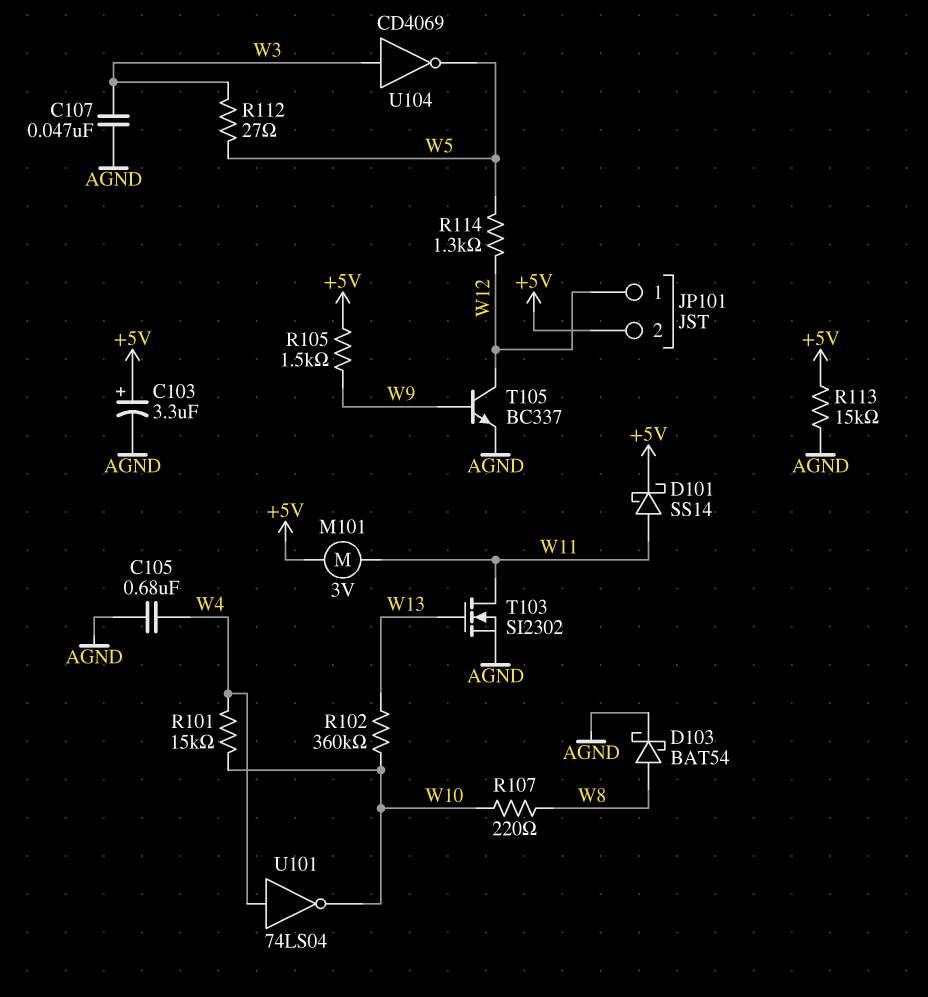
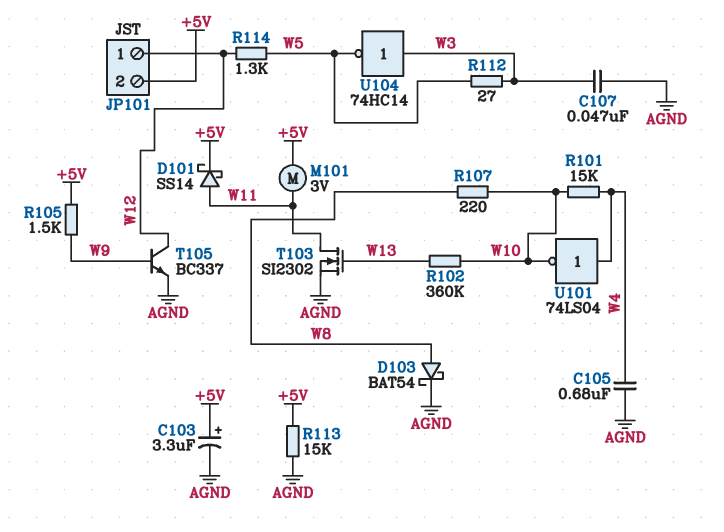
U104: NOT CD4069 (in W3, out W5) -> NOT 74HC14 (in W3, out W5)

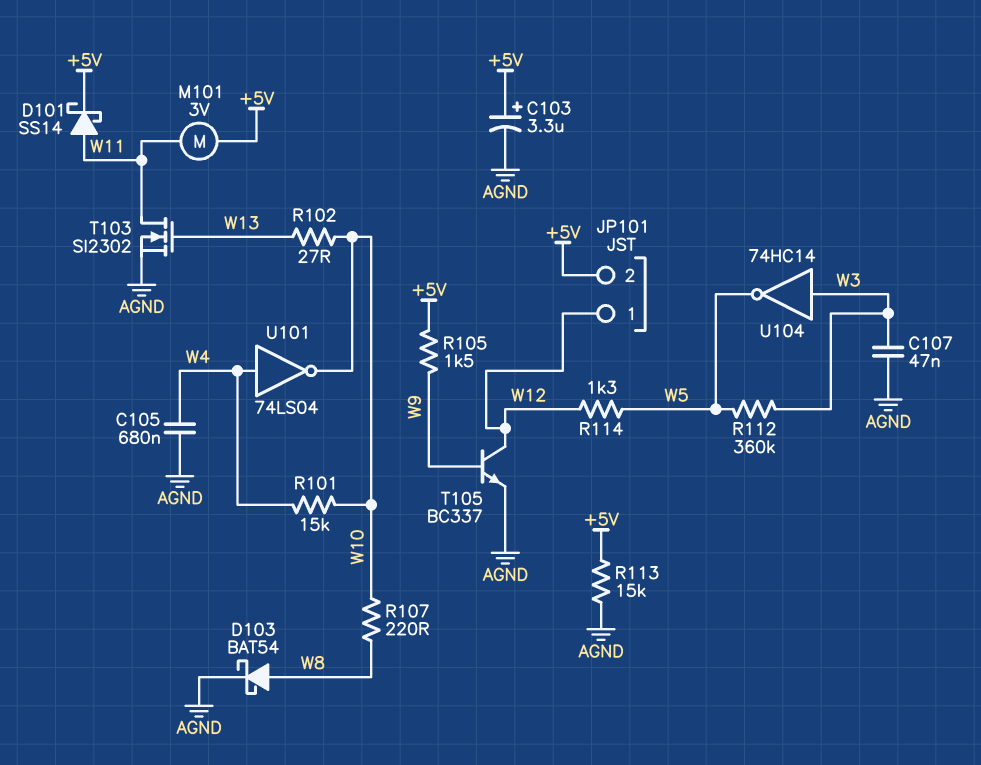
R102: 360k (W10, W13) -> 27 (W10, W13)
R112: 27 (W3, W5) -> 360k (W3, W5)

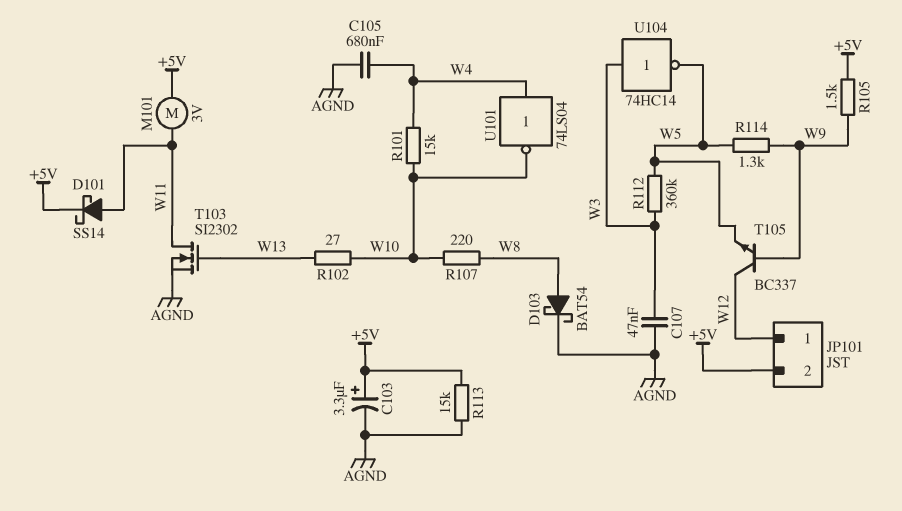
R114: 1.3k (W5, W12) -> 1.3k (W5, W9)
T105: NPN BC337 (B W9, C W12, E AGND) -> NPN BC337 (B W9, C W12, E W5)

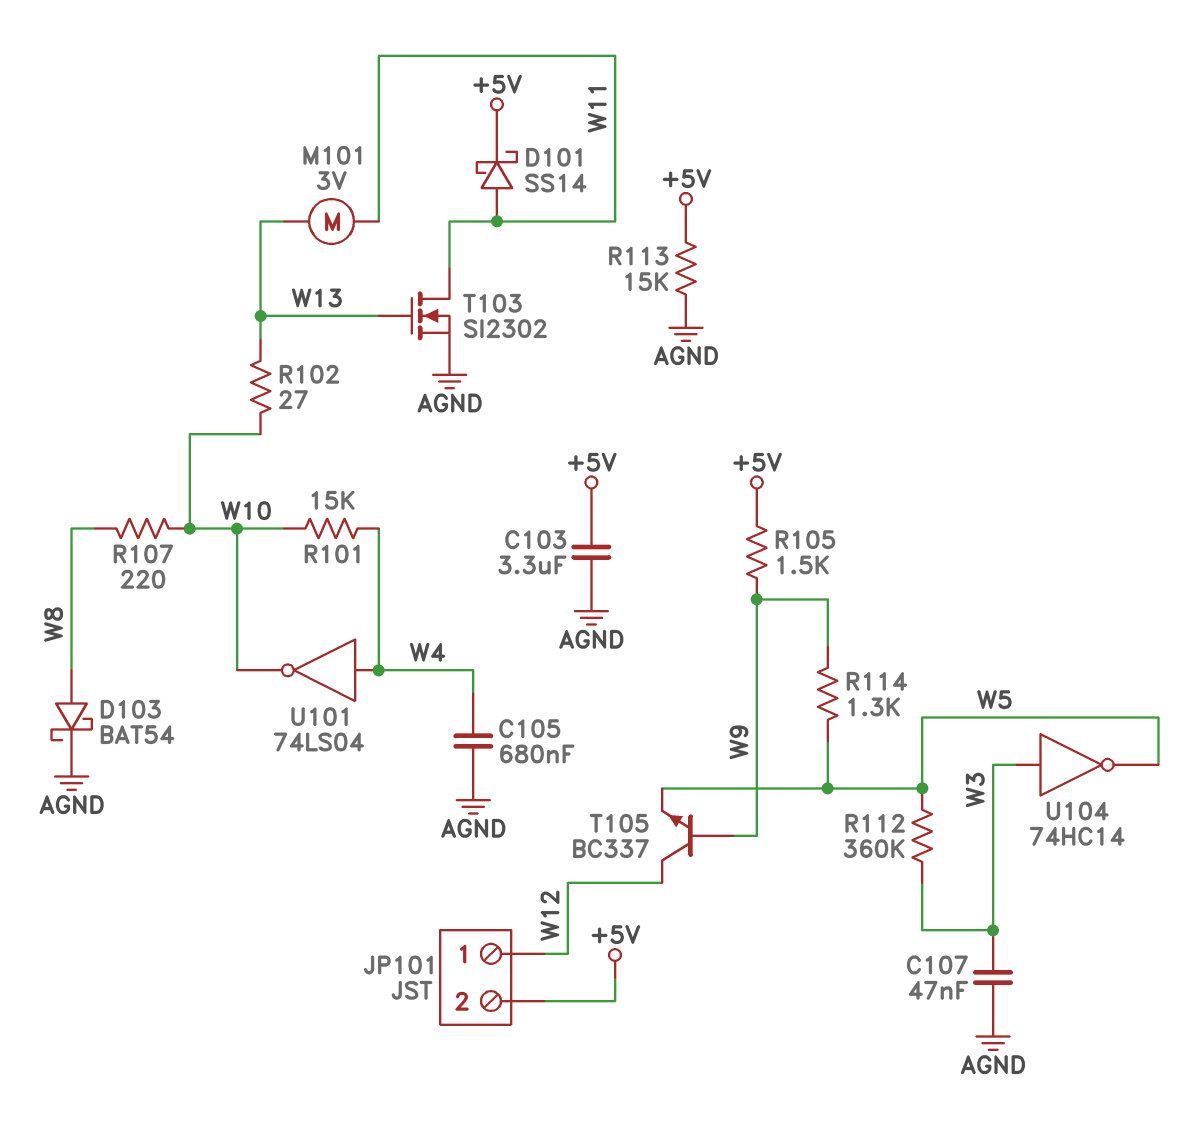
C103: 3.3uF (plus +5V, minus AGND) -> 3.3uF (+5V, AGND)
M101: motor 3V (+5V, W11) -> motor 3V (W11, W13)

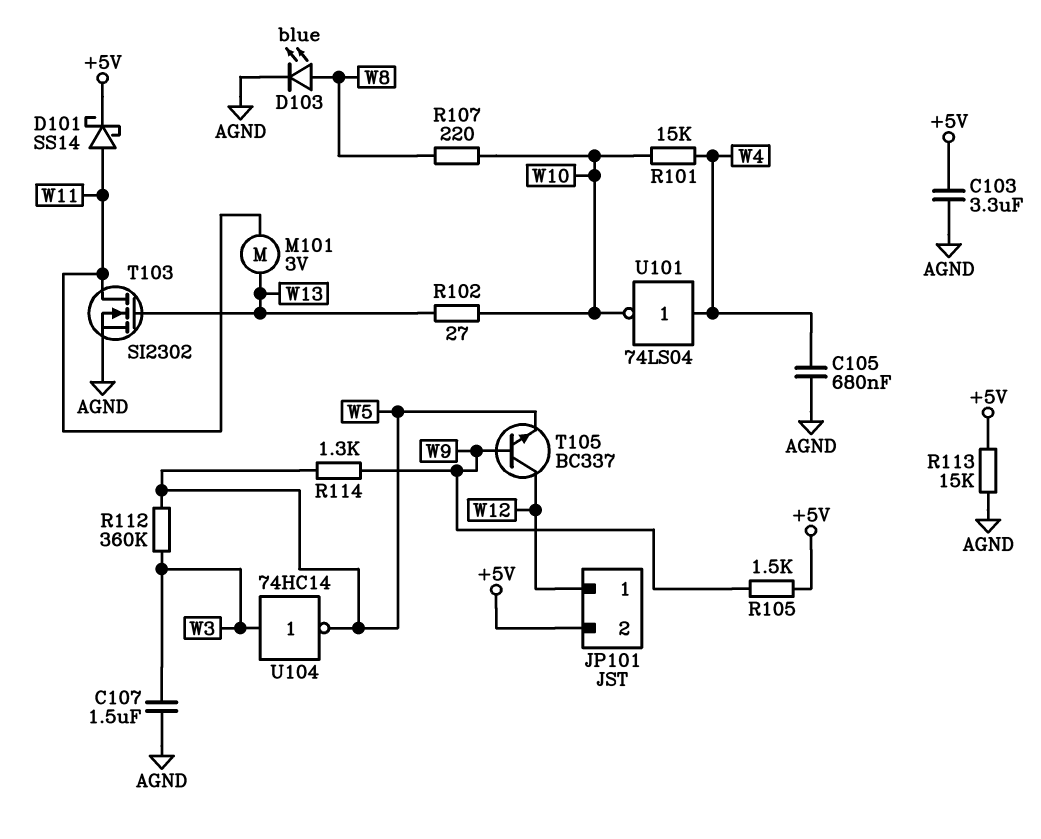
C107: 47nF (AGND, W3) -> 1.5uF (AGND, W3)
D103: schottky BAT54 (A W8, K AGND) -> LED blue (A W8, K AGND)

